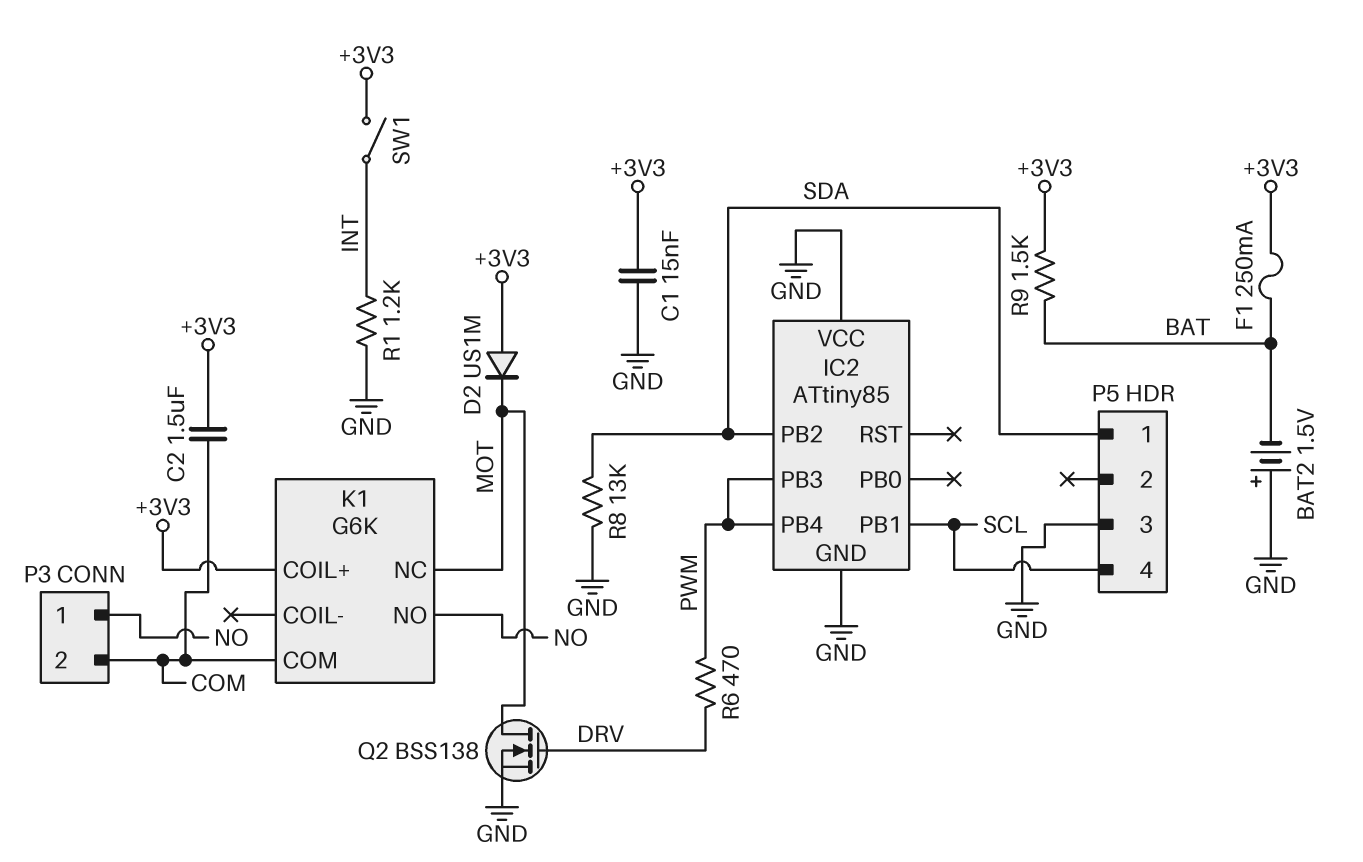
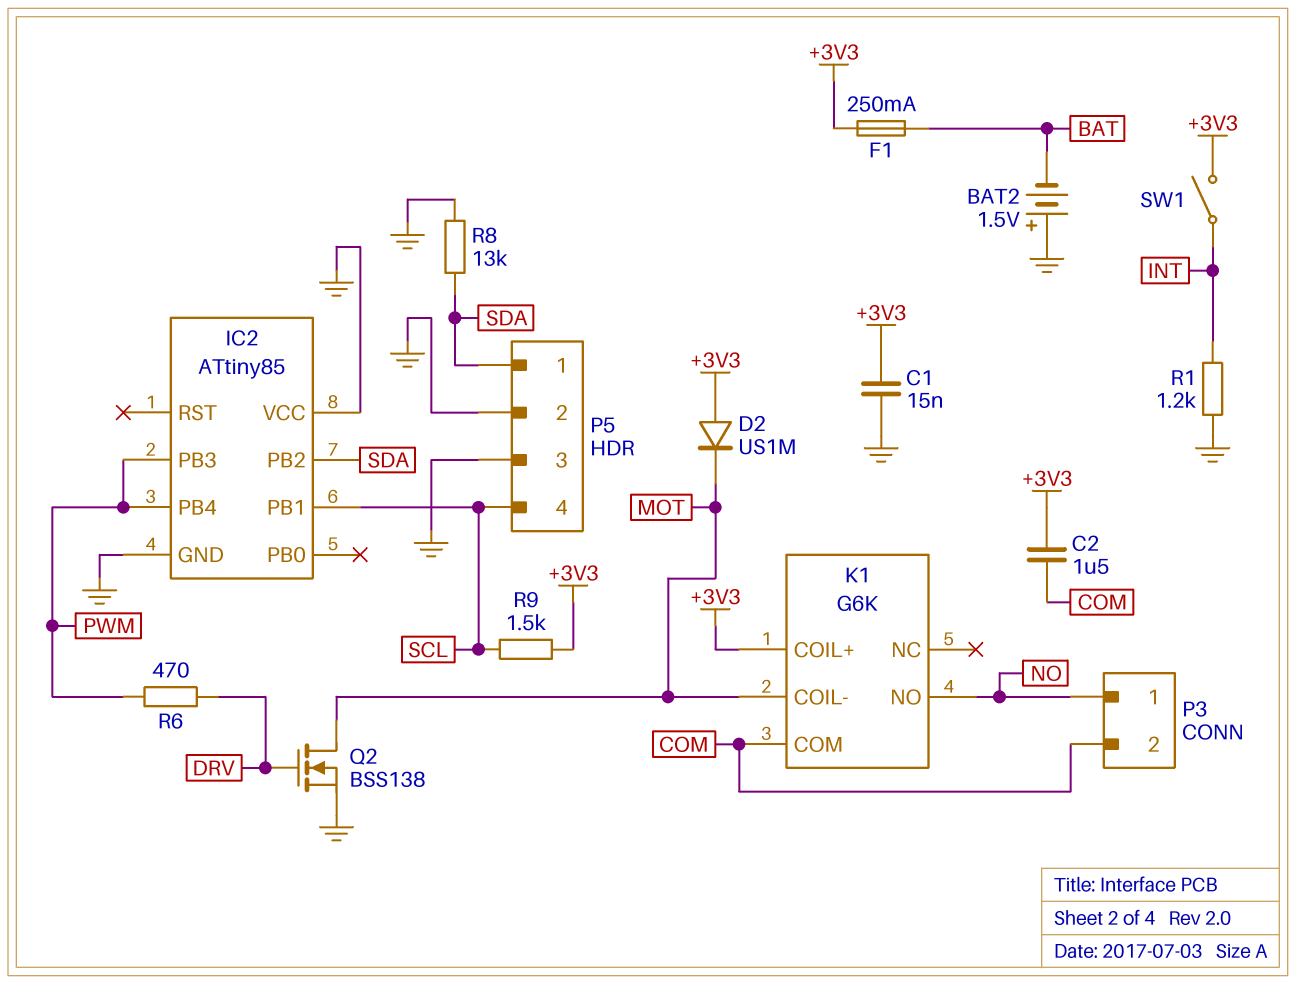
K1 pin COIL-: none -> MOT
K1 pin NC: MOT -> none
P5 pin 2: none -> GND
R9: 1.5k (+3V3, BAT) -> 1.5k (+3V3, SCL)

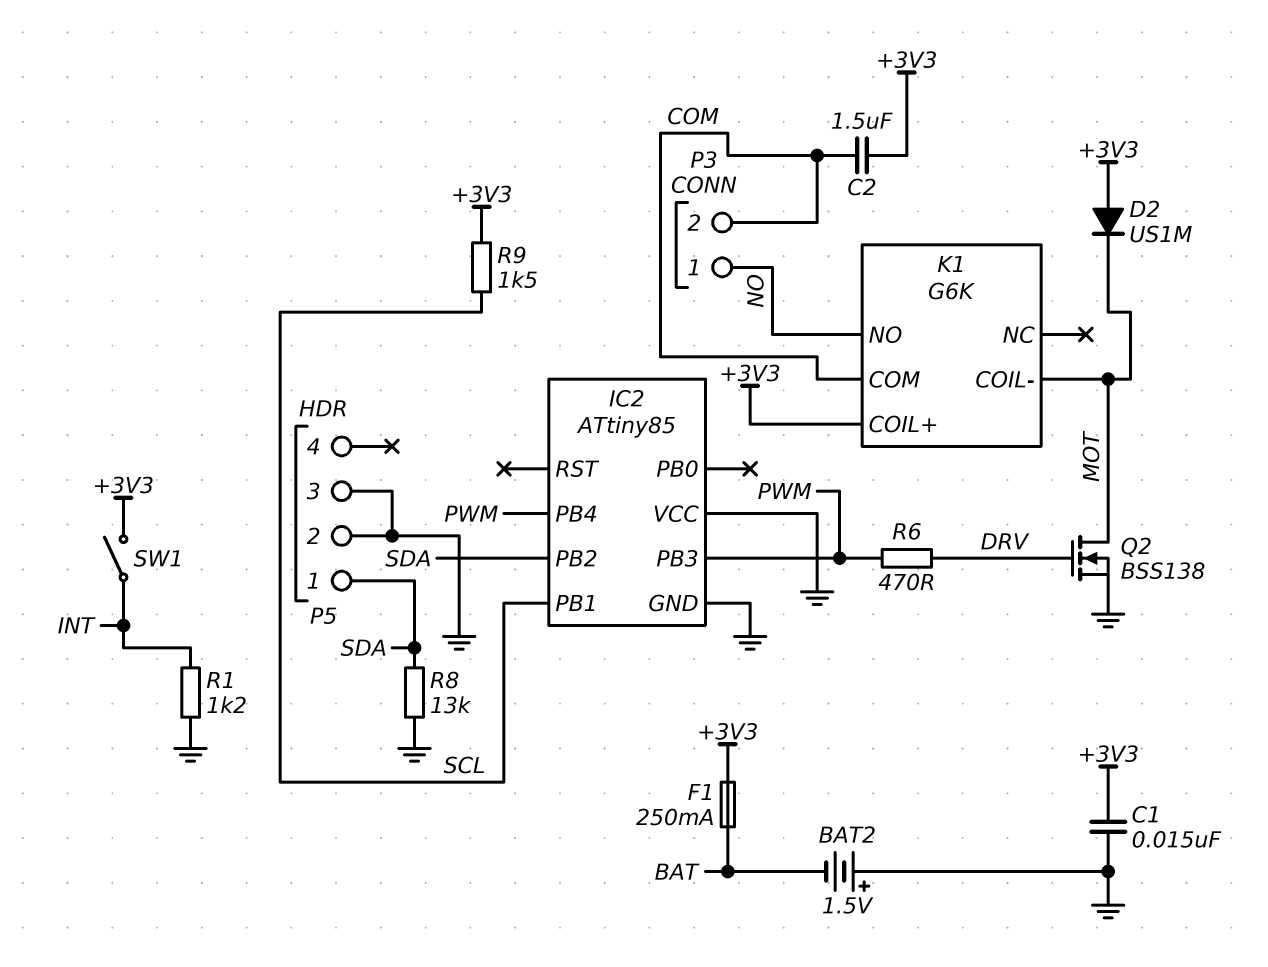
P5 pin 4: SCL -> none

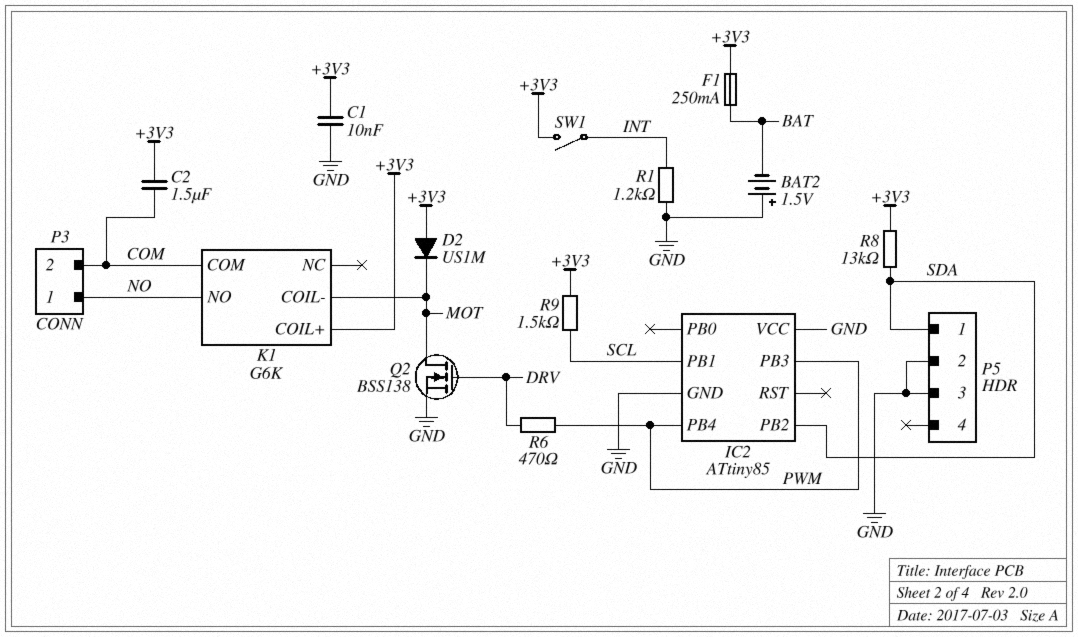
C1: 15nF (+3V3, GND) -> 10nF (+3V3, GND)
R8: 13k (GND, SDA) -> 13k (+3V3, SDA)

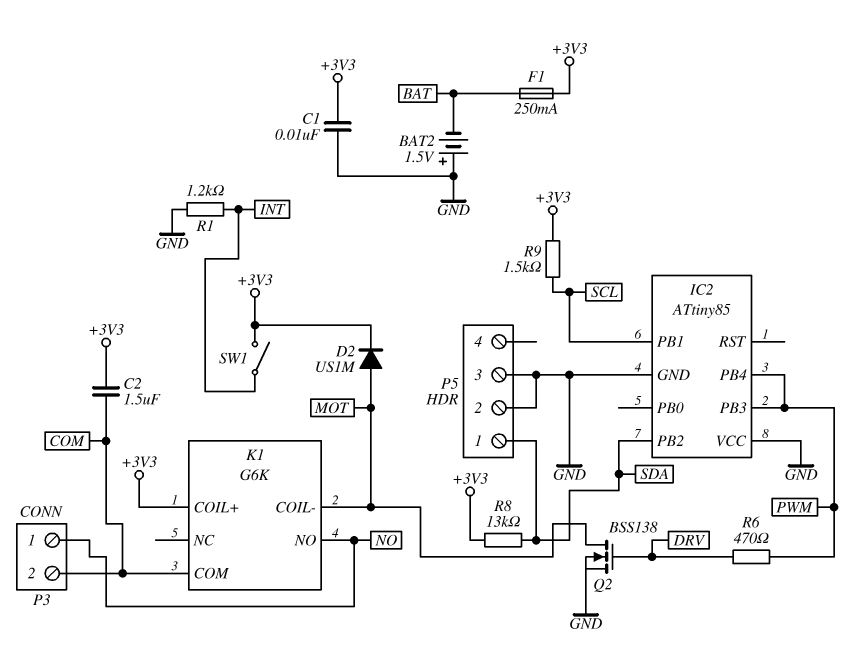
D2: diode US1M (A +3V3, K MOT) -> diode US1M (A MOT, K +3V3)

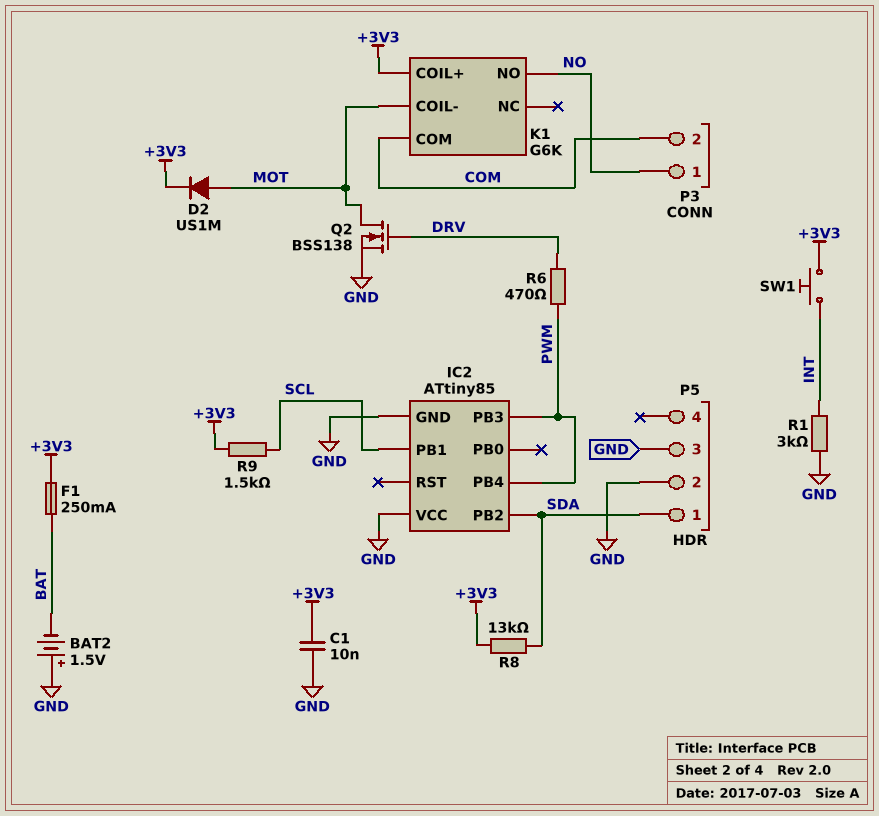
C2: 1.5uF (+3V3, COM) -> none
R1: 1.2k (GND, INT) -> 3k (GND, INT)
SW1: switch (+3V3, INT) -> button (+3V3, INT)

